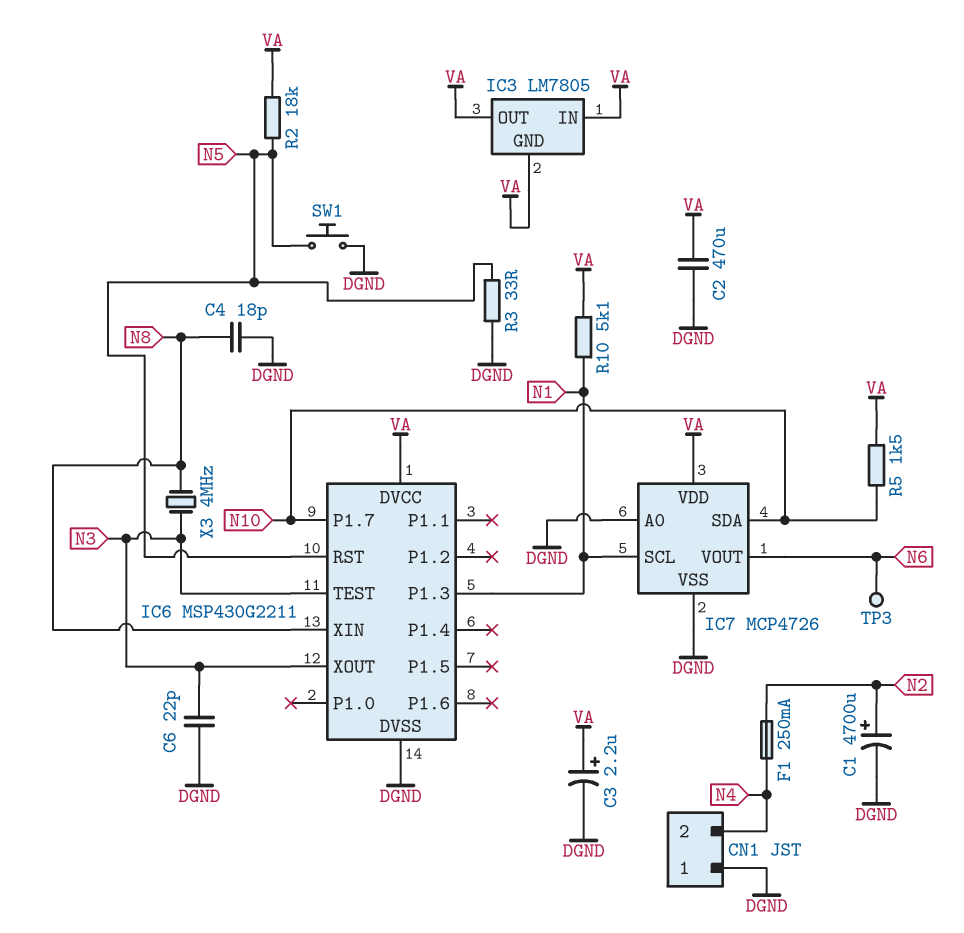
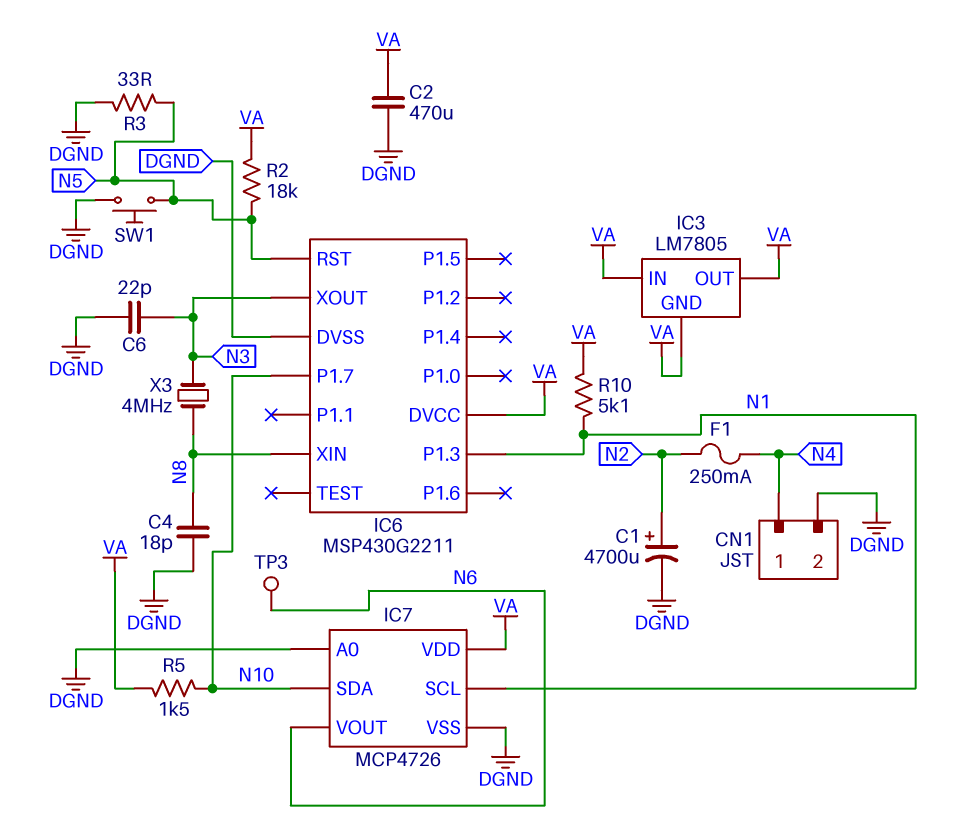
C3: 2.2uF (plus VA, minus DGND) -> none
CN1 pin 1: DGND -> N4
CN1 pin 2: N4 -> DGND
IC6 pin TEST: N3 -> none

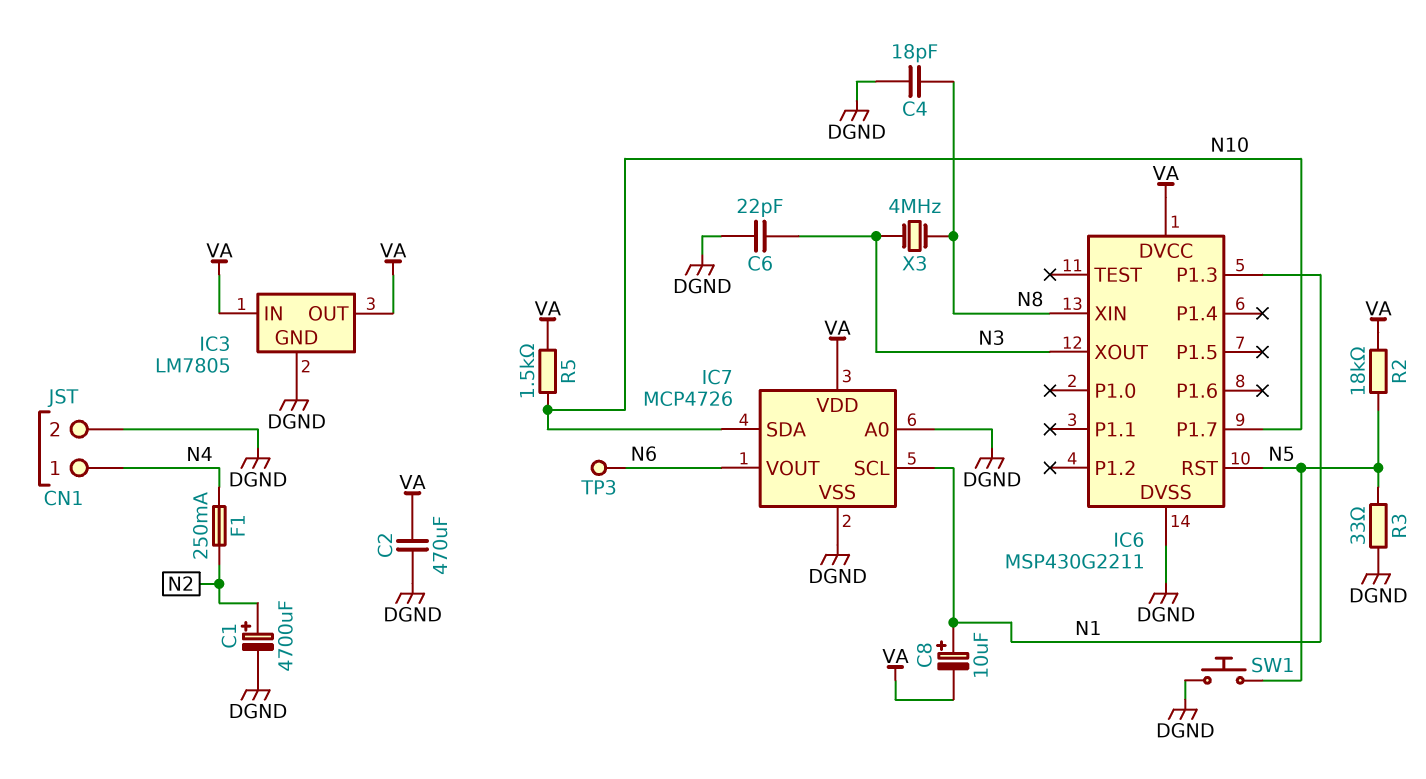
C8: none -> 10uF (plus N1, minus VA)
IC3 pin GND: VA -> DGND
R10: 5.1k (N1, VA) -> none

